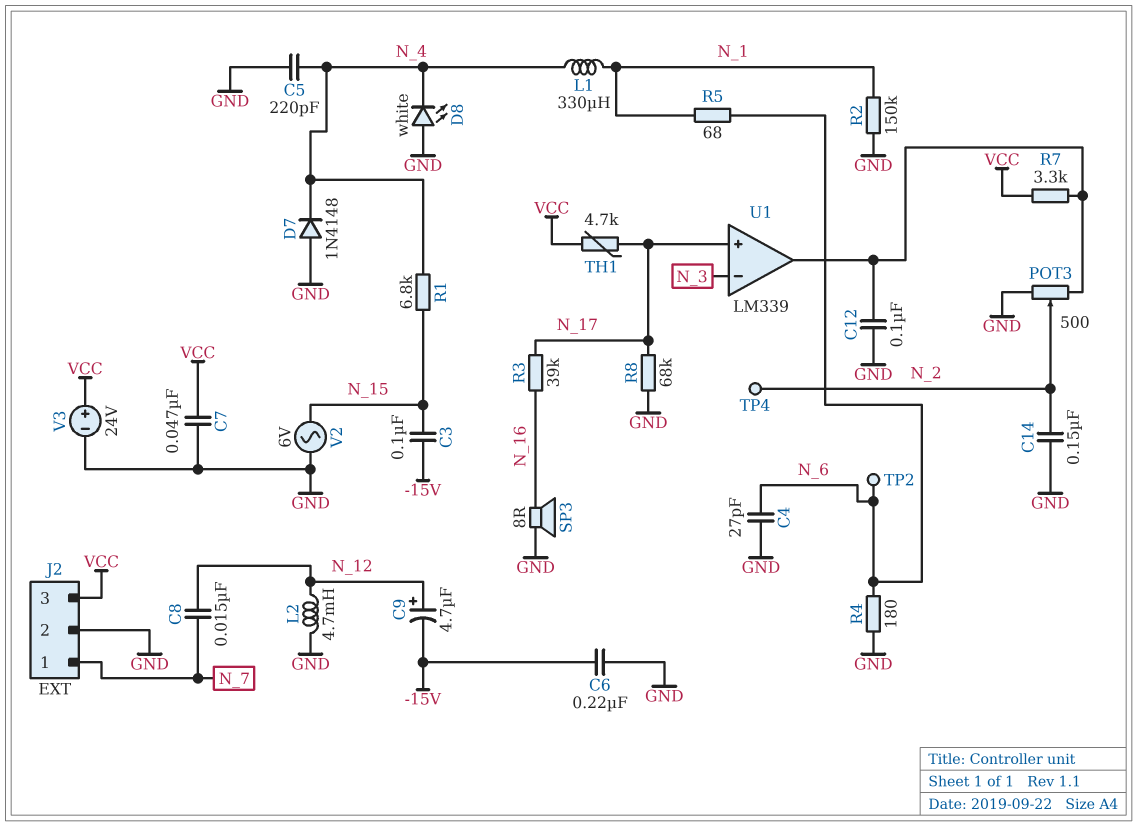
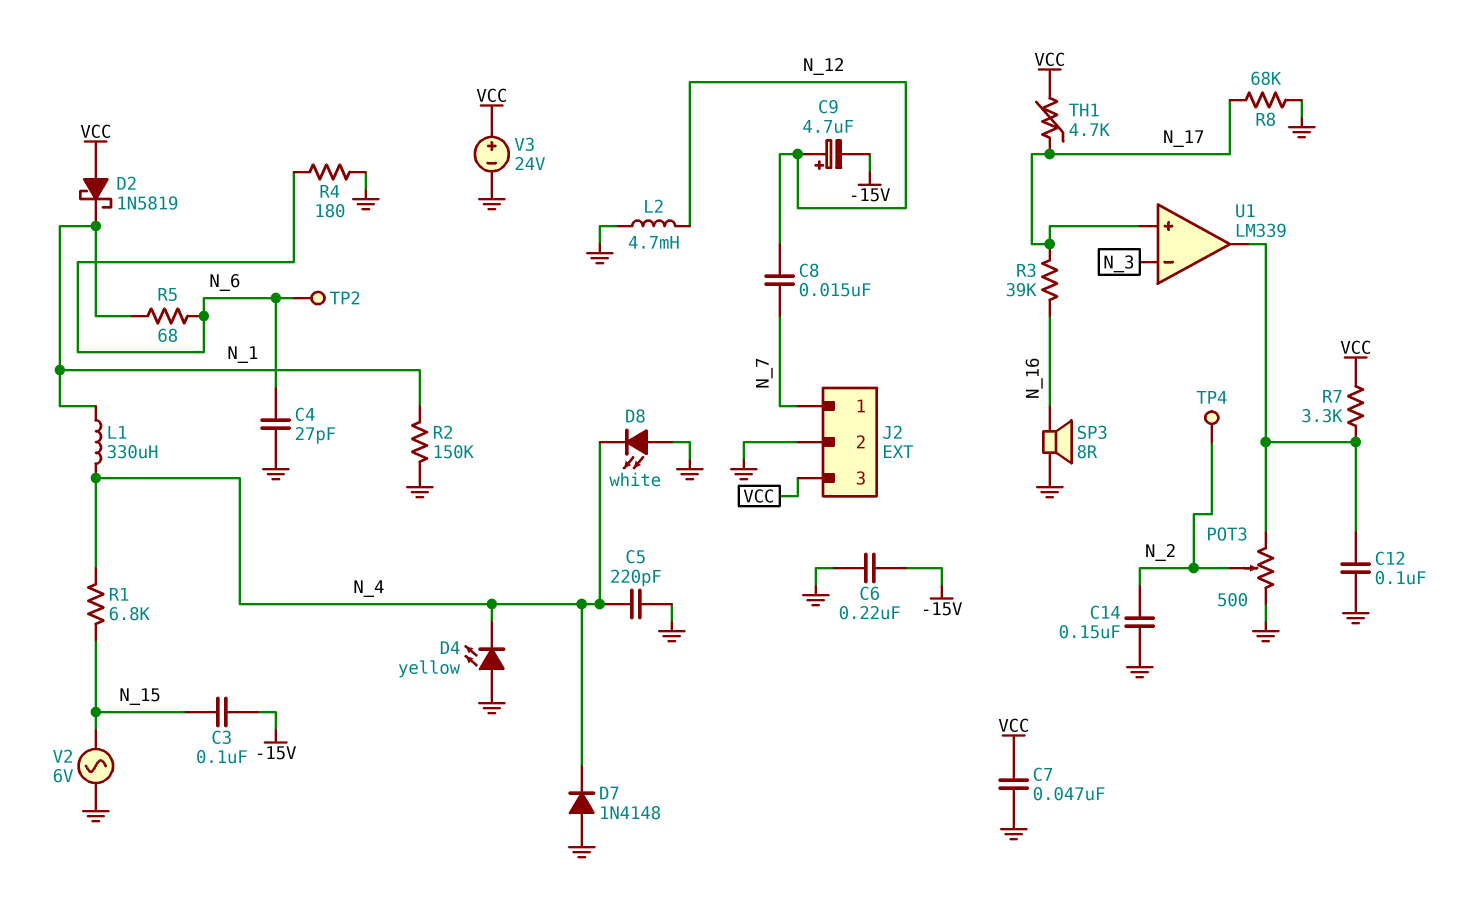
D2: none -> schottky 1N5819 (A VCC, K N_1)
D4: none -> LED yellow (A GND, K N_4)

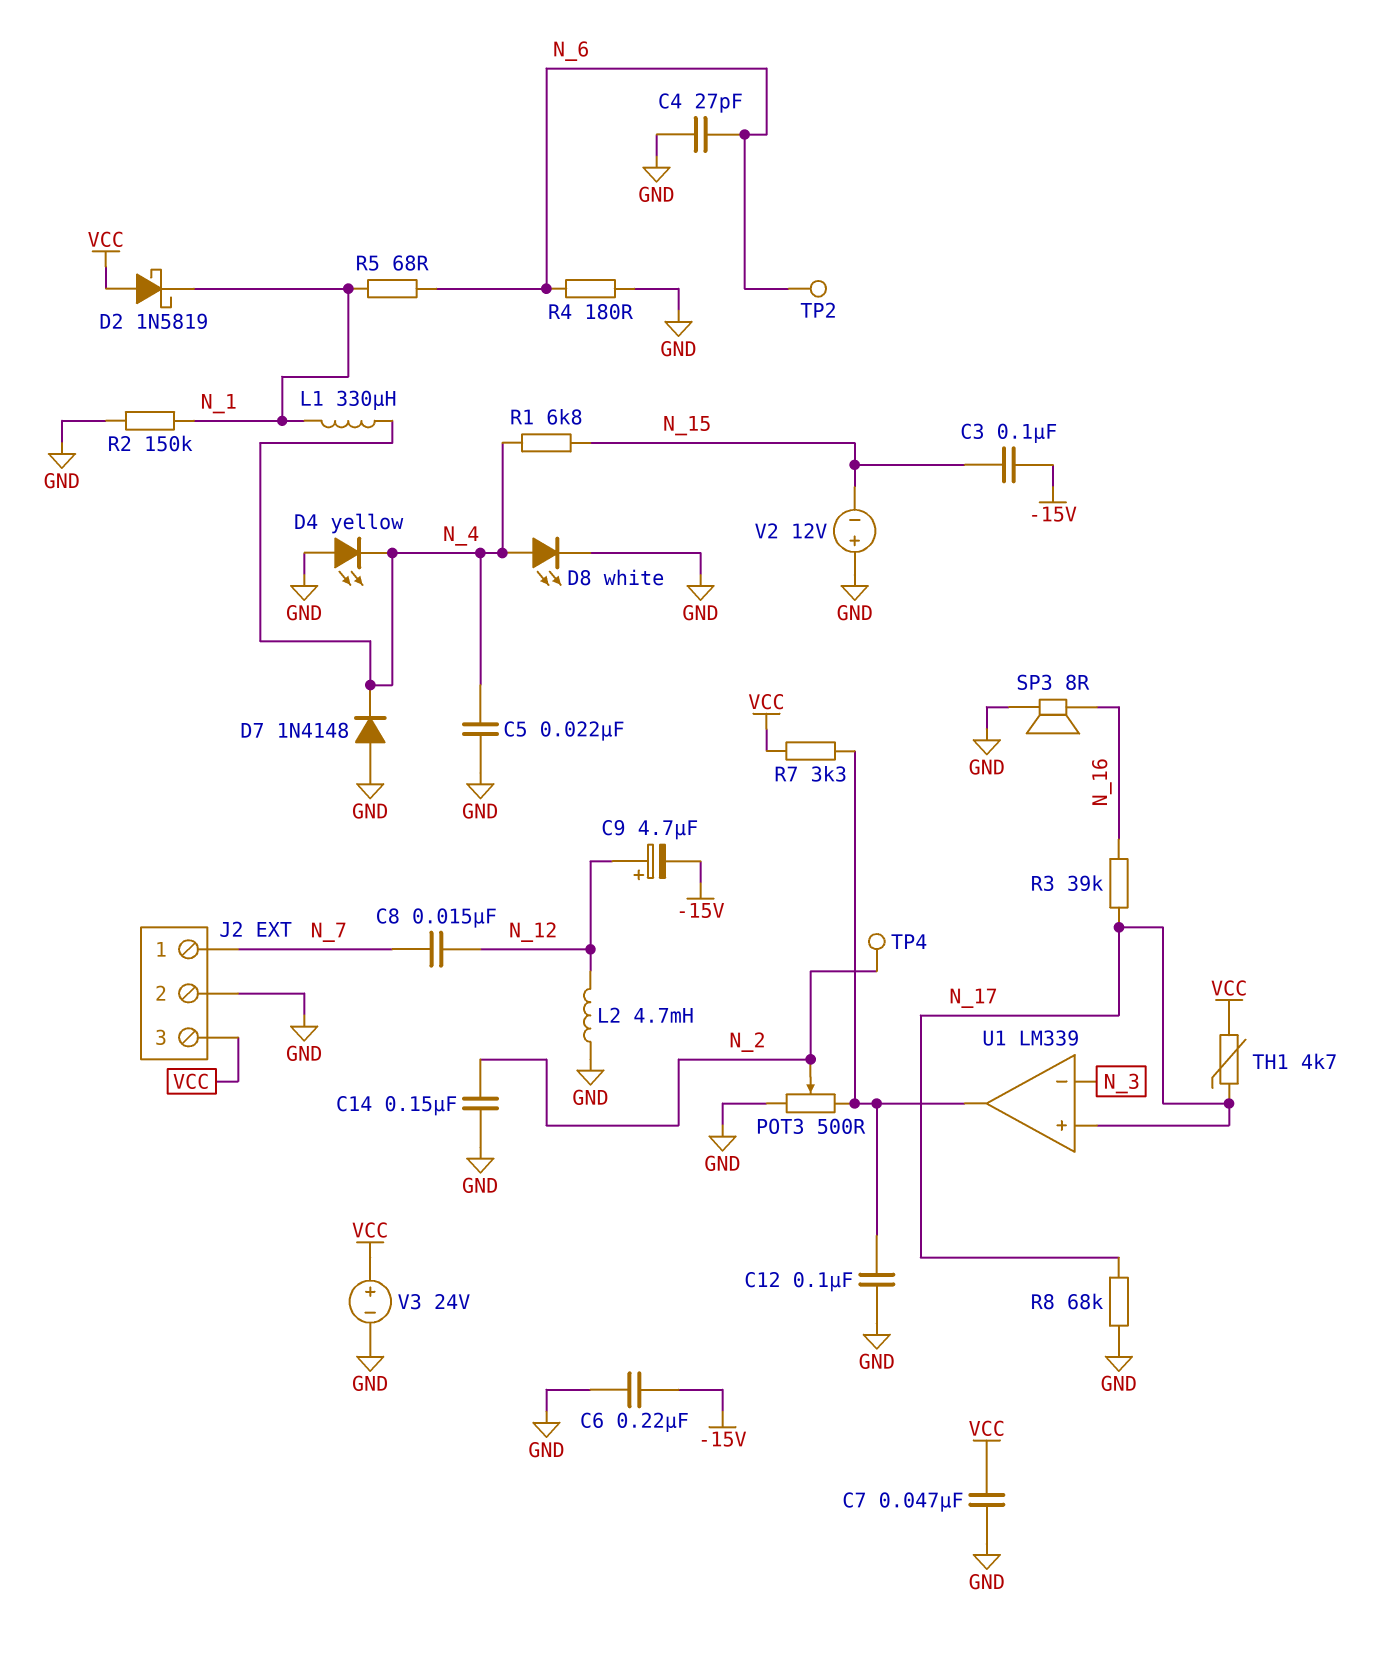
C5: 220pF (GND, N_4) -> 22nF (GND, N_4)
D8: LED white (A GND, K N_4) -> LED white (A N_4, K GND)
V2: AC 6V (GND, N_15) -> 12V (plus GND, minus N_15)

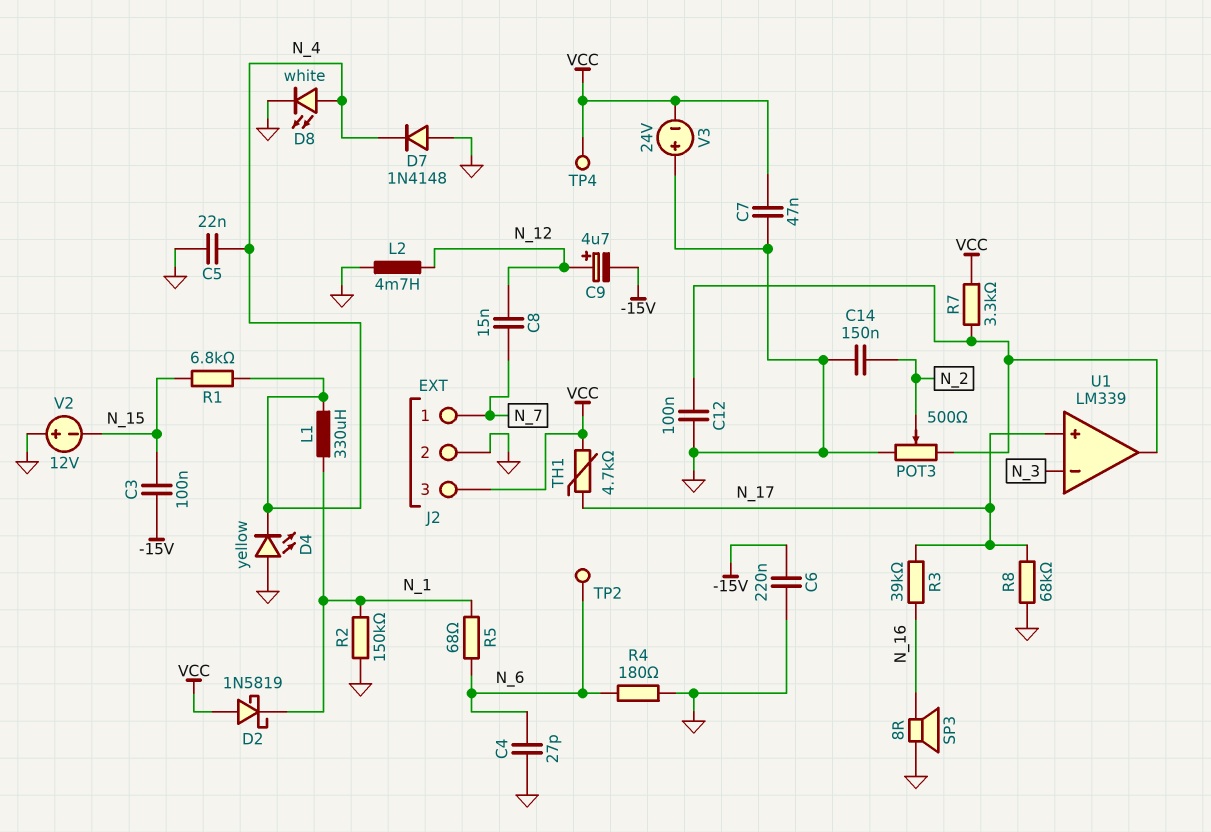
TP4: test point (N_2) -> test point (VCC)
V3: 24V (plus VCC, minus GND) -> 24V (plus GND, minus VCC)

